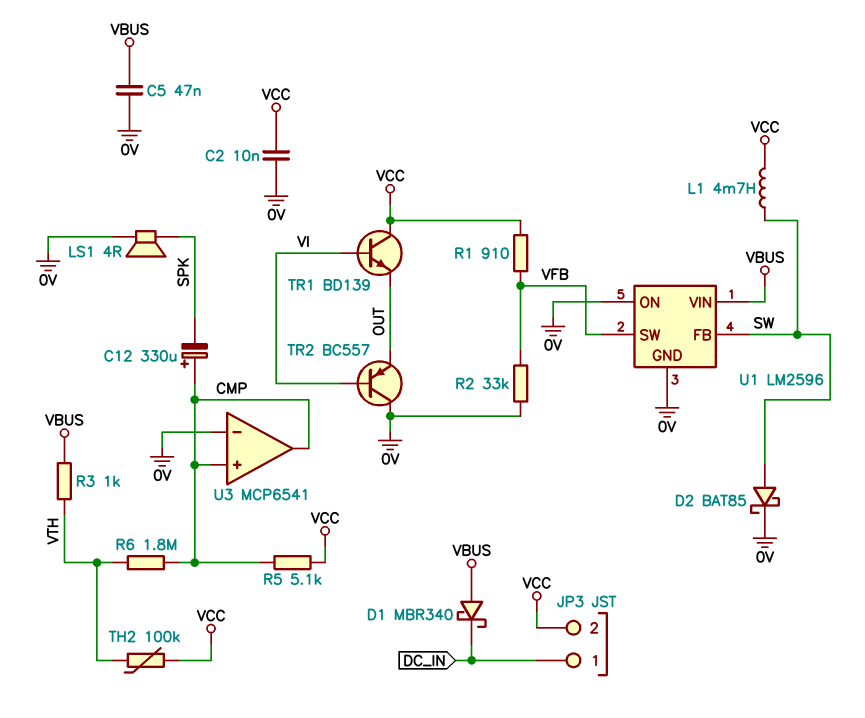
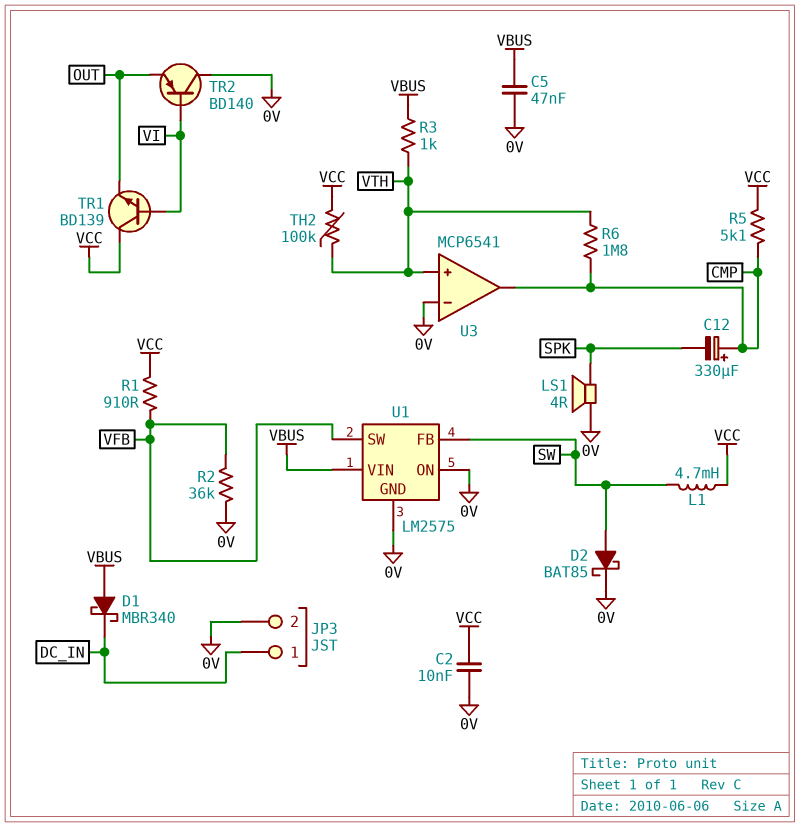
JP3 pin 2: VCC -> 0V
R2: 33k (0V, VFB) -> 36k (0V, VFB)
TR2: PNP BC557 (B VI, C 0V, E OUT) -> PNP BD140 (B VI, C 0V, E OUT)
U1: LM2596 -> LM2575
U3 pin in+: CMP -> VTH

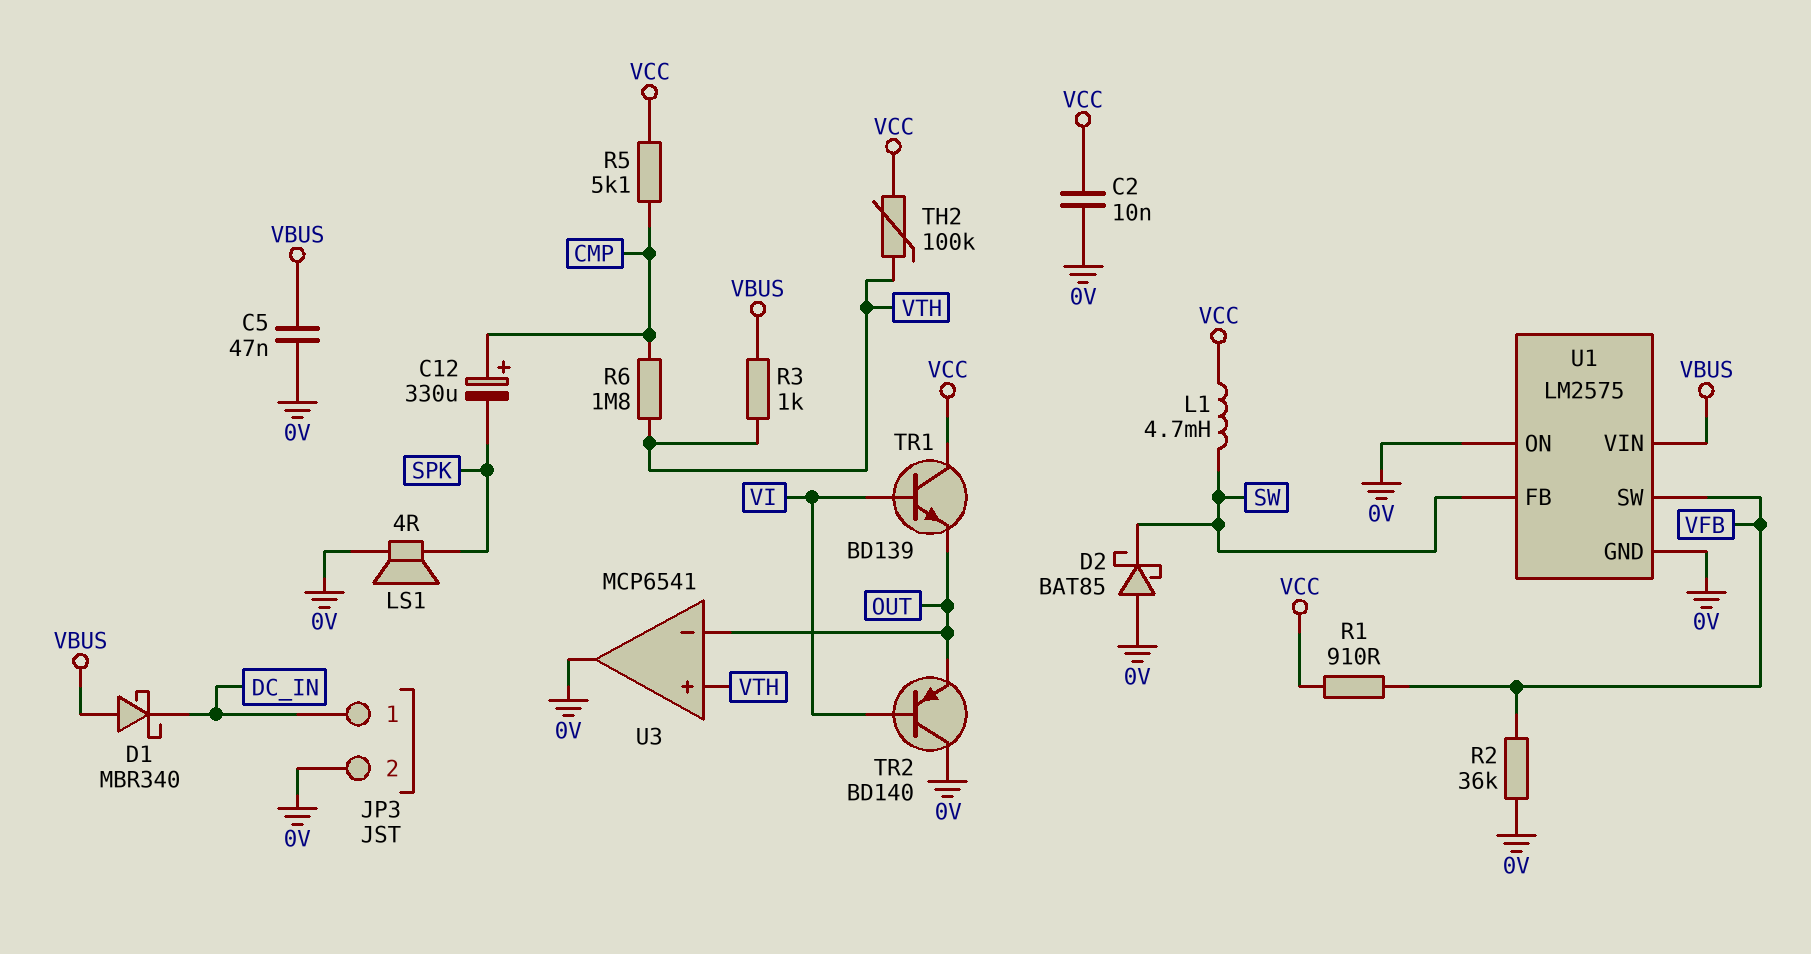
D2: schottky BAT85 (A SW, K 0V) -> schottky BAT85 (A 0V, K SW)
U3 pin in-: 0V -> OUT
U3 pin out: CMP -> 0V

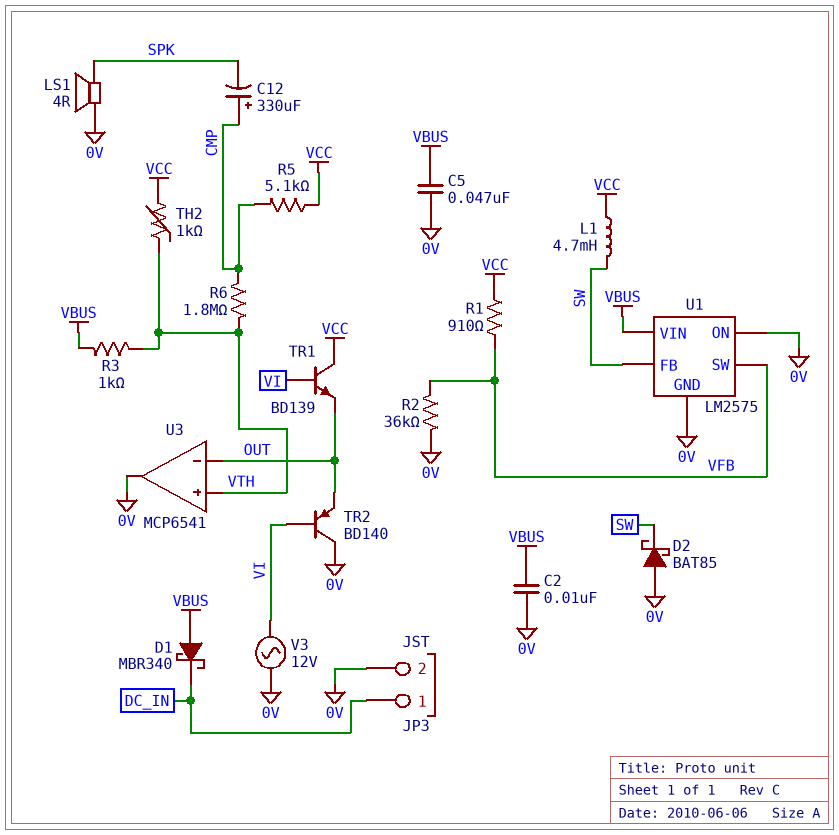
C2: 10nF (0V, VCC) -> 10nF (0V, VBUS)
TH2: 100k (VCC, VTH) -> 1k (VCC, VTH)
V3: none -> AC 12V (0V, VI)

